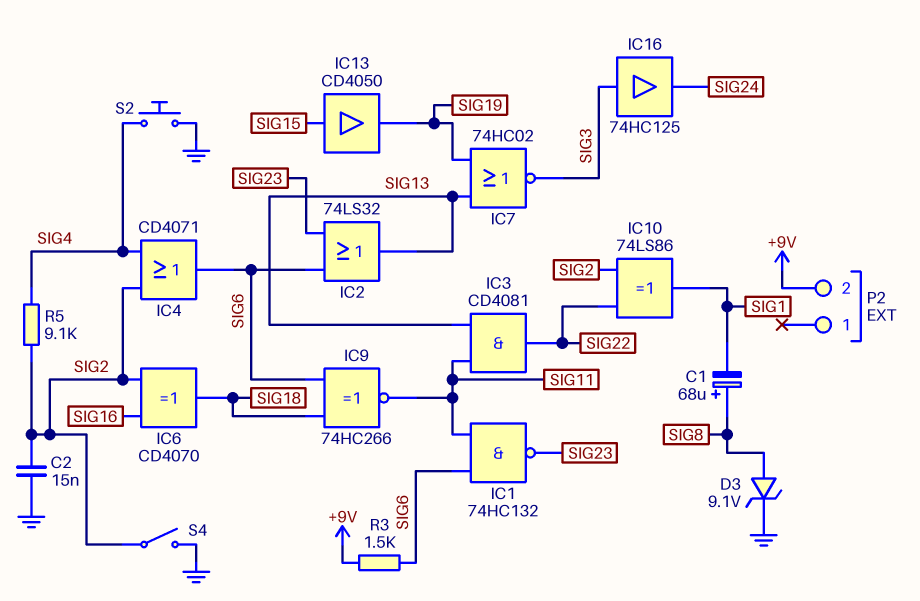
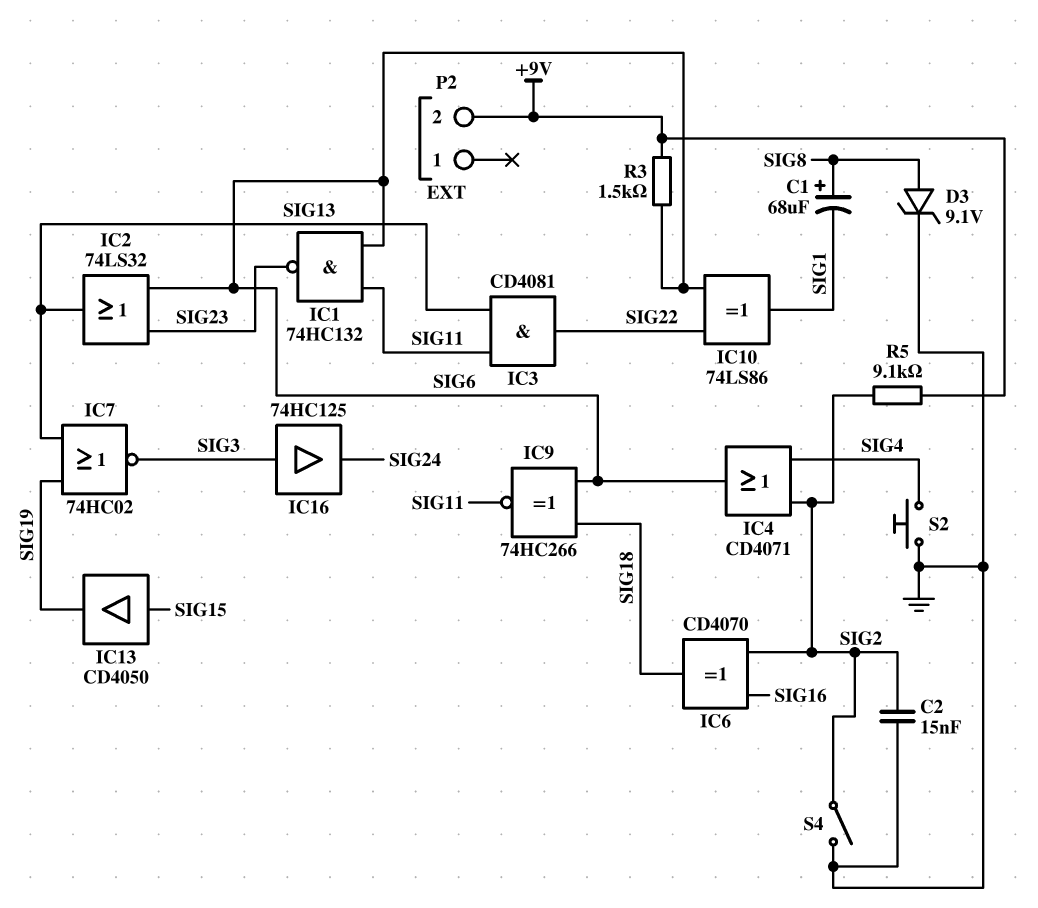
IC10: XOR 74LS86 (in SIG2, in SIG22, out SIG1) -> XOR 74LS86 (in SIG6, in SIG22, out SIG1)
R5: 9.1k (SIG2, SIG4) -> 9.1k (+9V, SIG2)

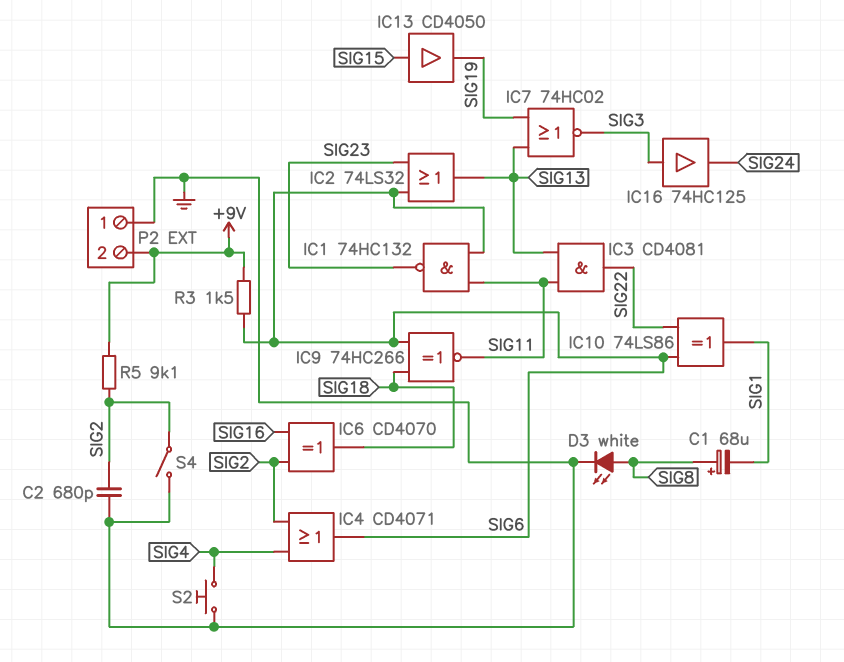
C2: 15nF (GND, SIG2) -> 680pF (GND, SIG2)
D3: zener 9.1V (A SIG8, K GND) -> LED white (A SIG8, K GND)
P2 pin 1: none -> GND

